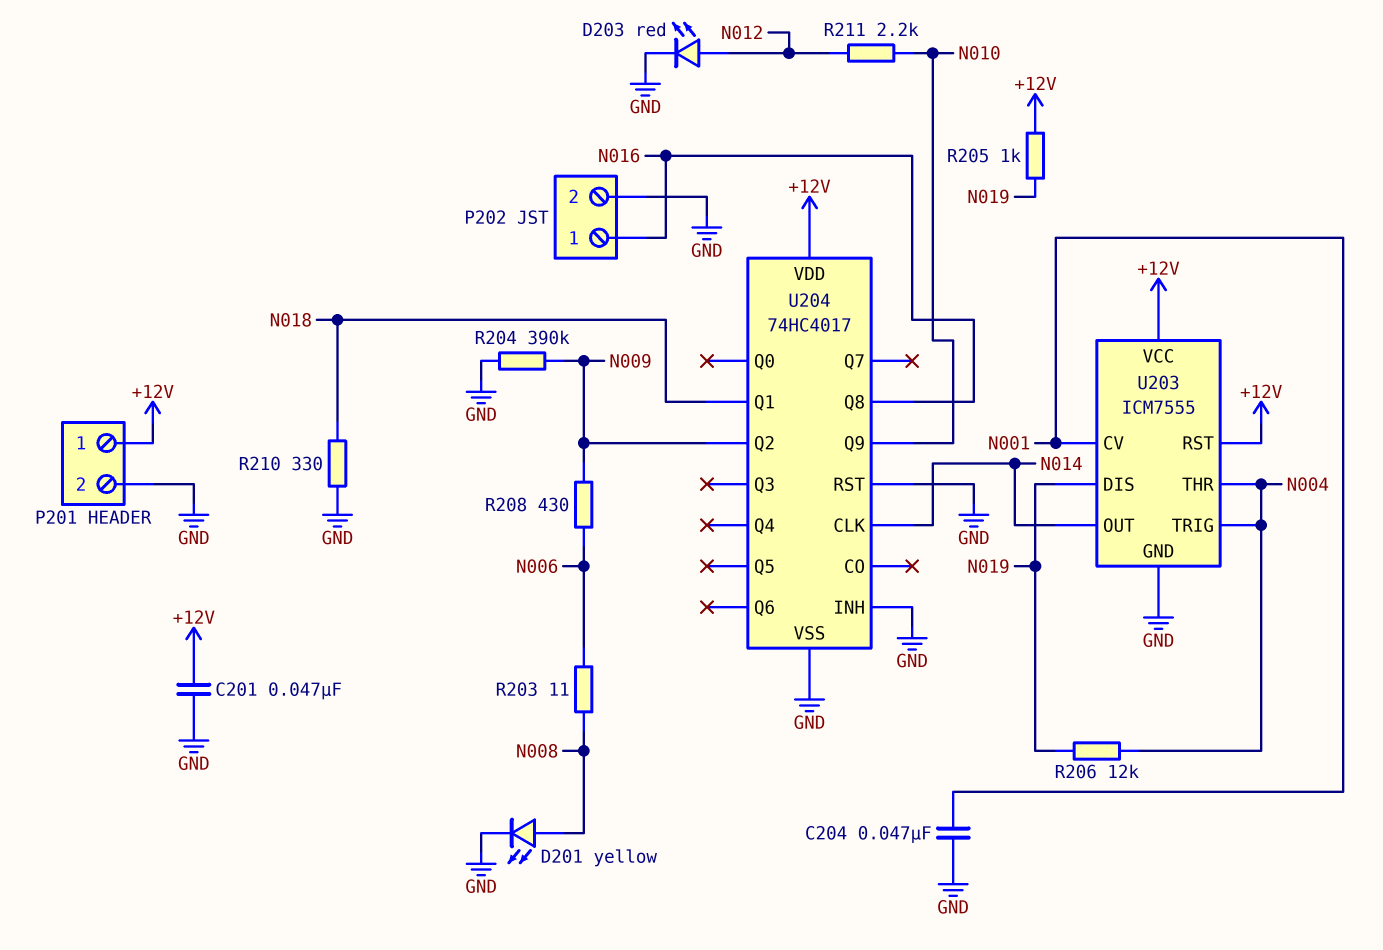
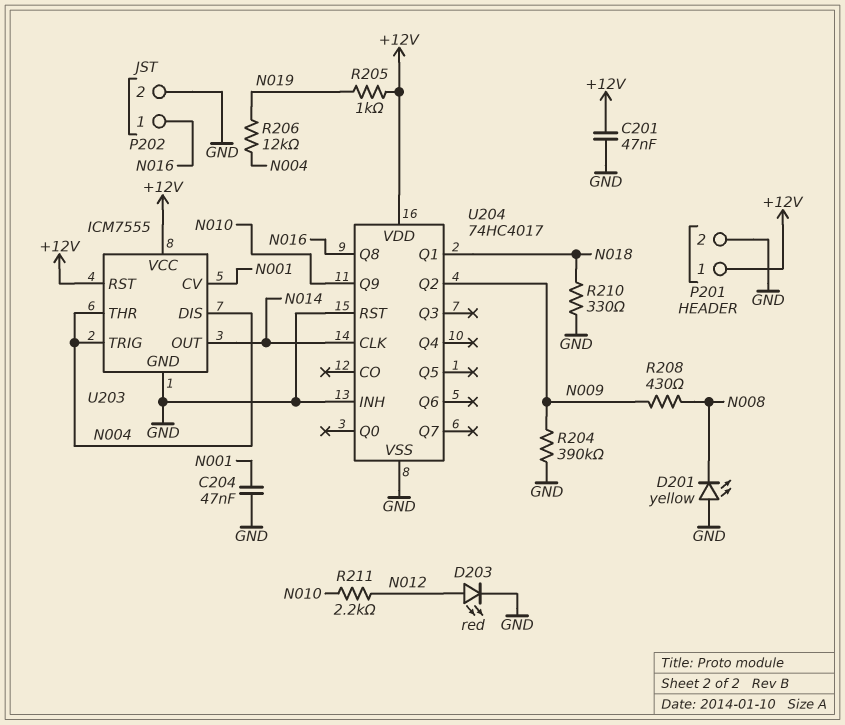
D201: LED yellow (A N008, K GND) -> LED yellow (A GND, K N008)
R203: 11 (N006, N008) -> none
R208: 430 (N006, N009) -> 430 (N008, N009)
U203 pin DIS: N019 -> N004

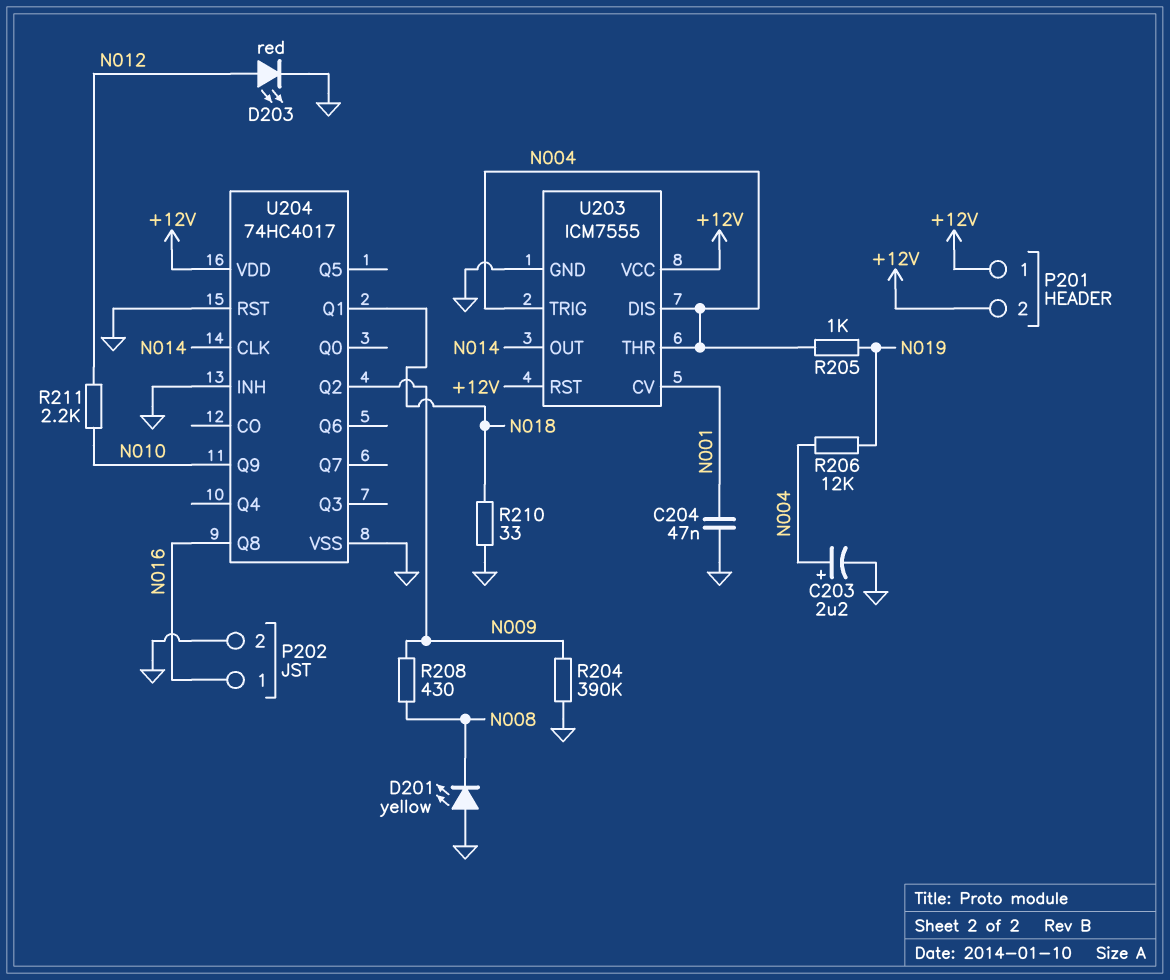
C201: 47nF (+12V, GND) -> none
C203: none -> 2.2uF (plus N004, minus GND)
P201 pin 2: GND -> +12V
R205: 1k (+12V, N019) -> 1k (N004, N019)
R210: 330 (GND, N018) -> 33 (GND, N018)

